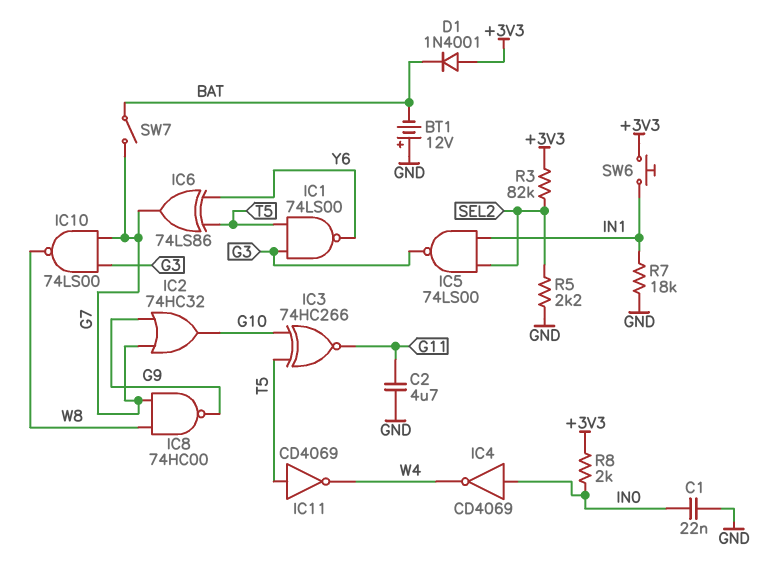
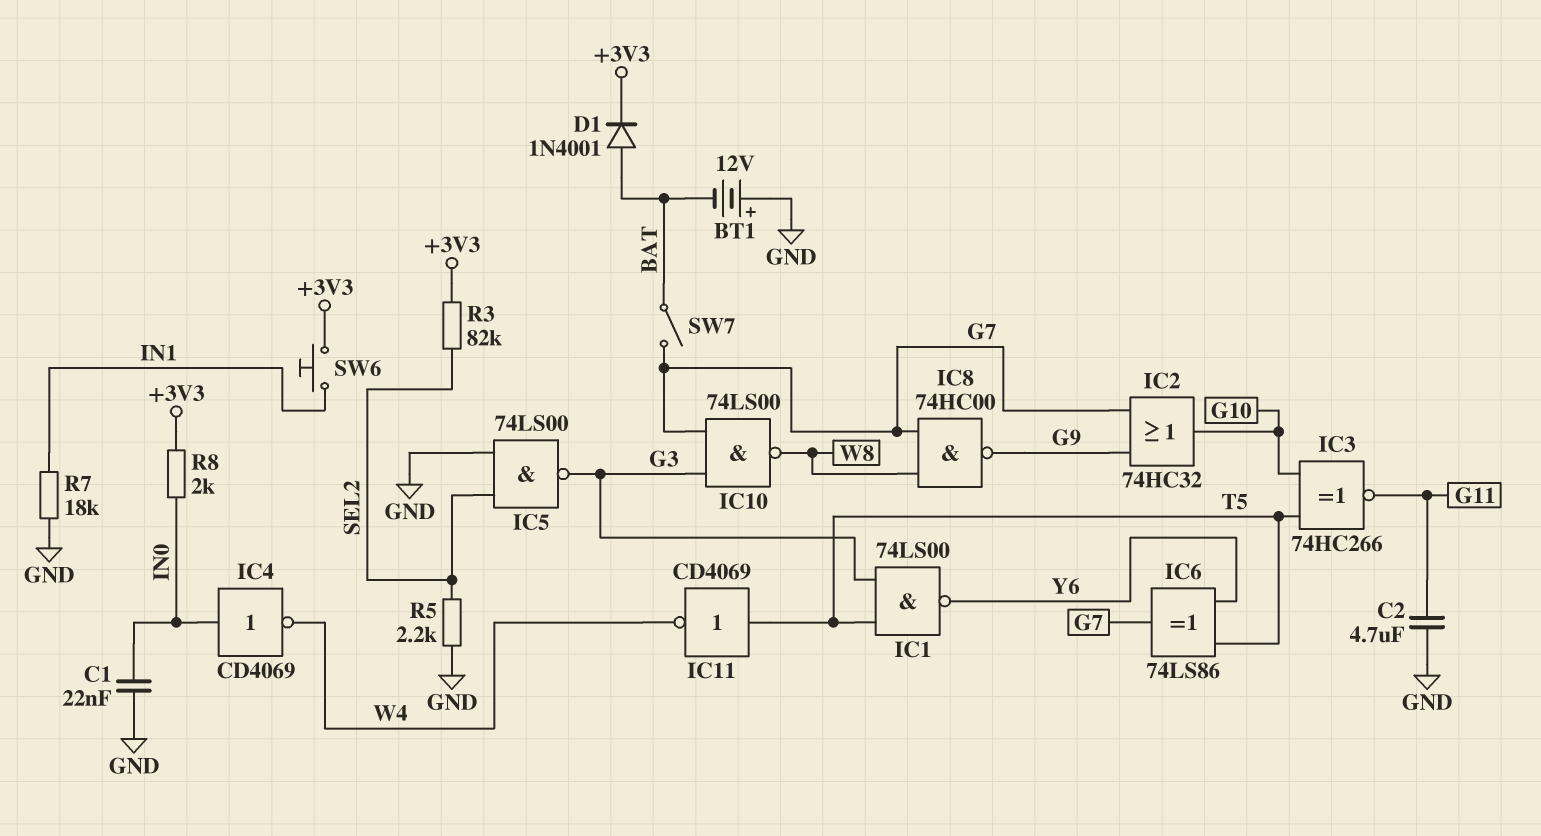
D1: diode 1N4001 (A +3V3, K BAT) -> diode 1N4001 (A BAT, K +3V3)
IC5: NAND 74LS00 (in IN1, in SEL2, out G3) -> NAND 74LS00 (in GND, in SEL2, out G3)

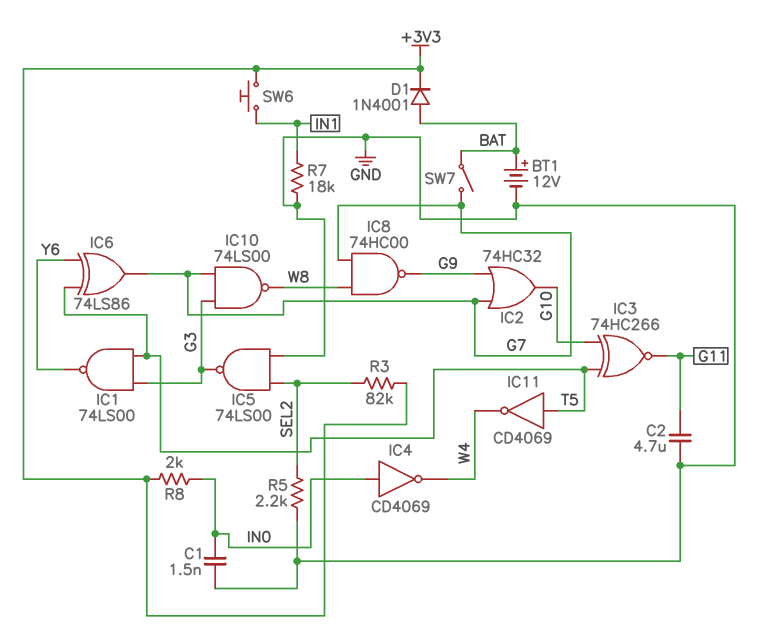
BT1: 12V (plus GND, minus BAT) -> 12V (plus BAT, minus GND)
C1: 22nF (GND, IN0) -> 1.5nF (GND, IN0)

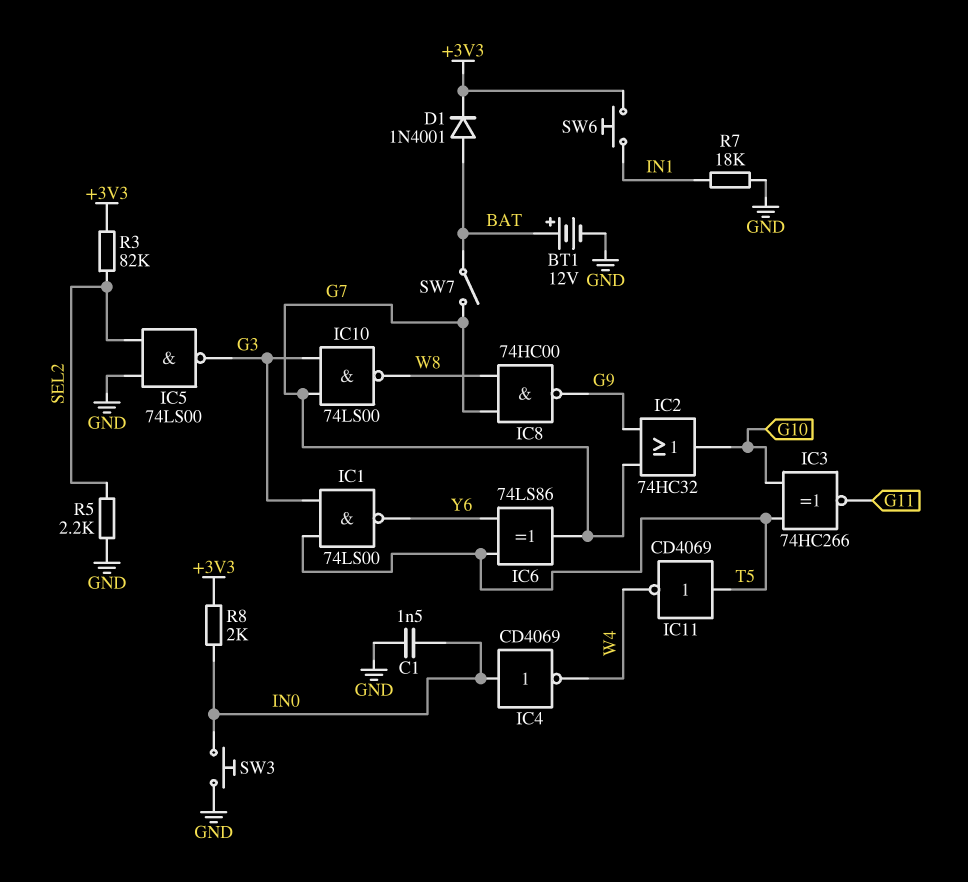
C2: 4.7uF (G11, GND) -> none
SW3: none -> button (GND, IN0)

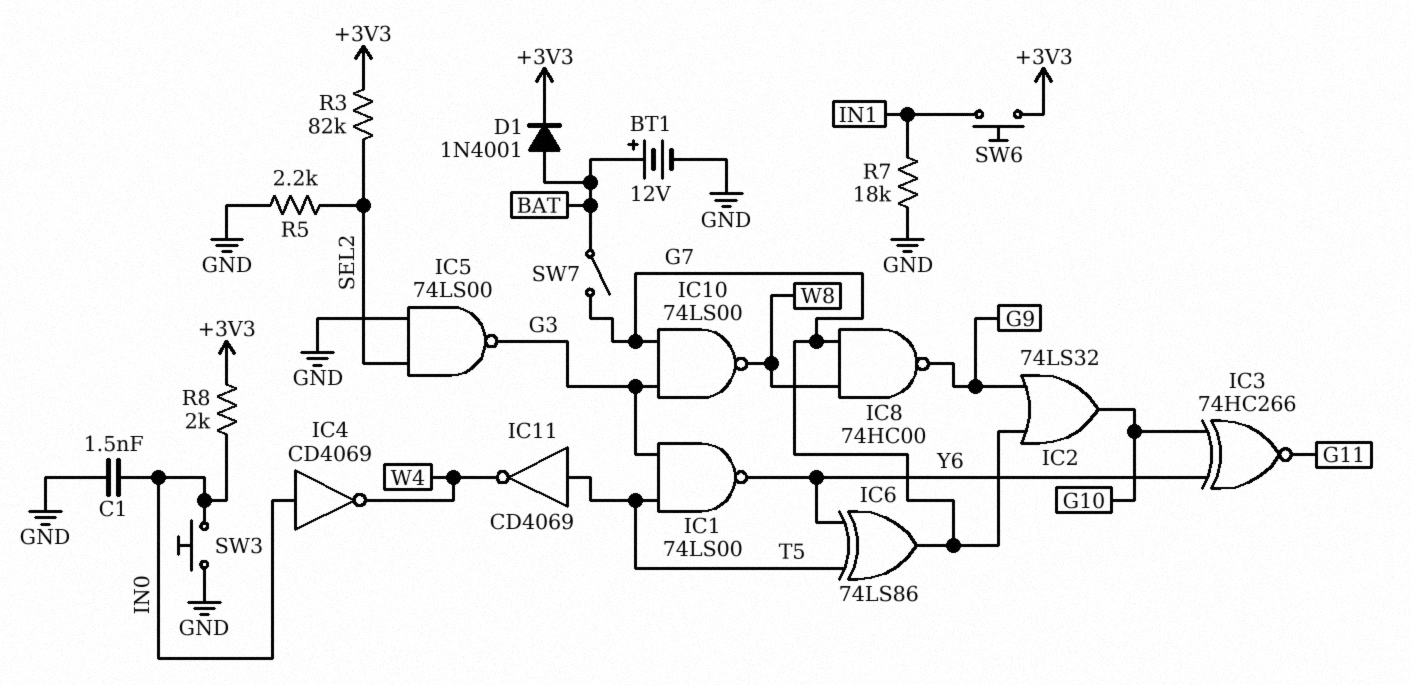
IC2: OR 74HC32 (in G7, in G9, out G10) -> OR 74LS32 (in G7, in G9, out G10)
IC3: XNOR 74HC266 (in G10, in T5, out G11) -> XNOR 74HC266 (in G10, in Y6, out G11)

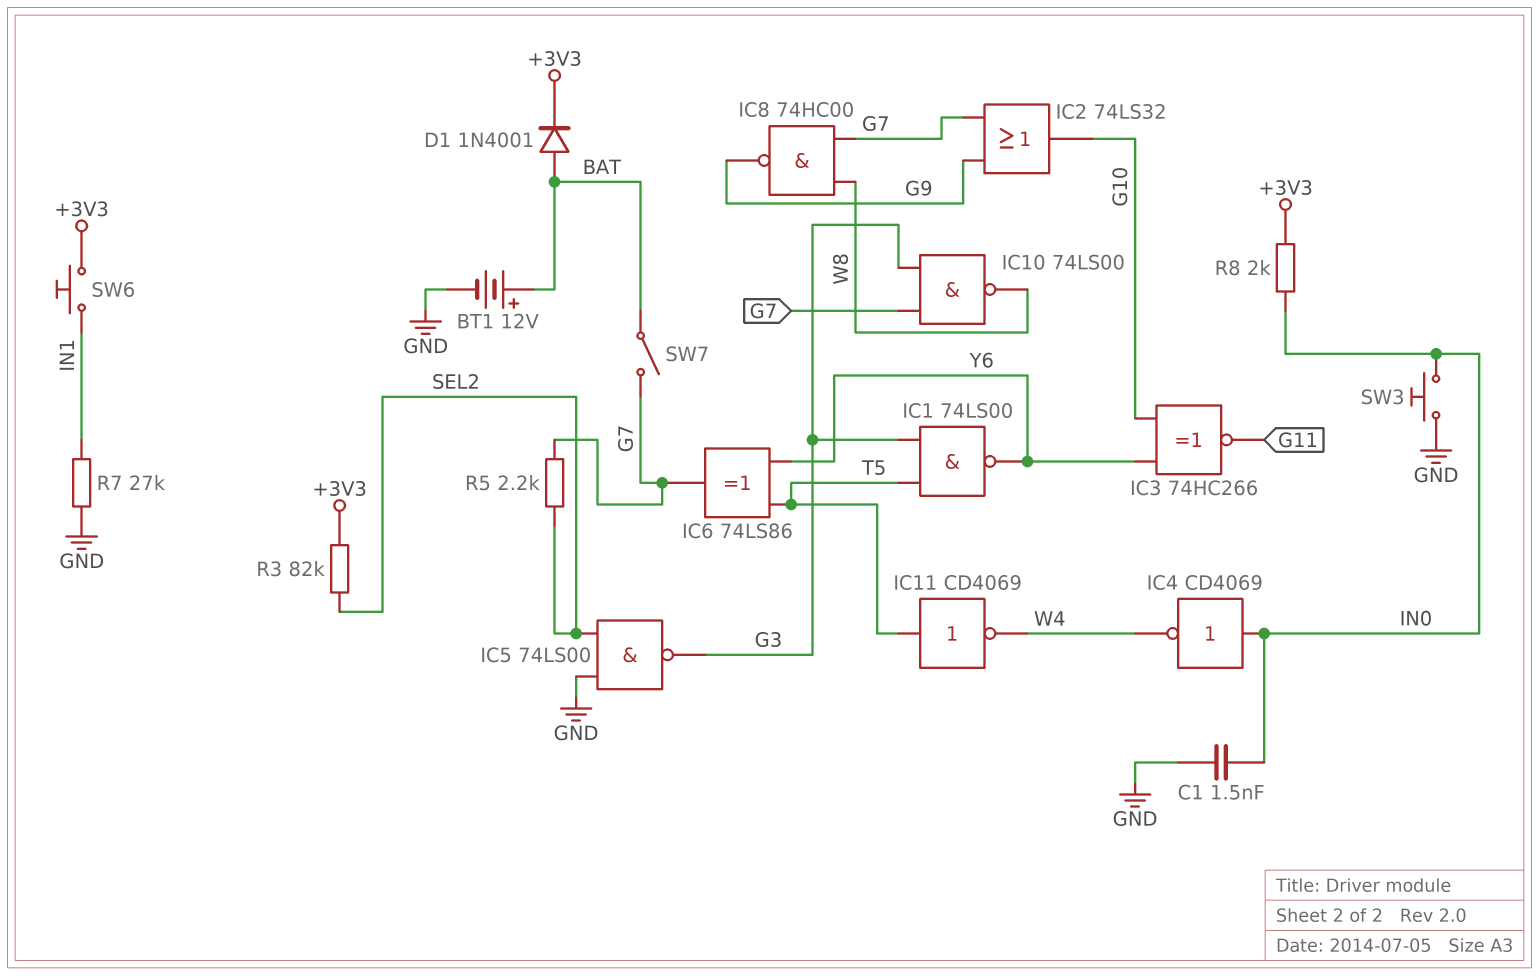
R5: 2.2k (GND, SEL2) -> 2.2k (G7, SEL2)
R7: 18k (GND, IN1) -> 27k (GND, IN1)

